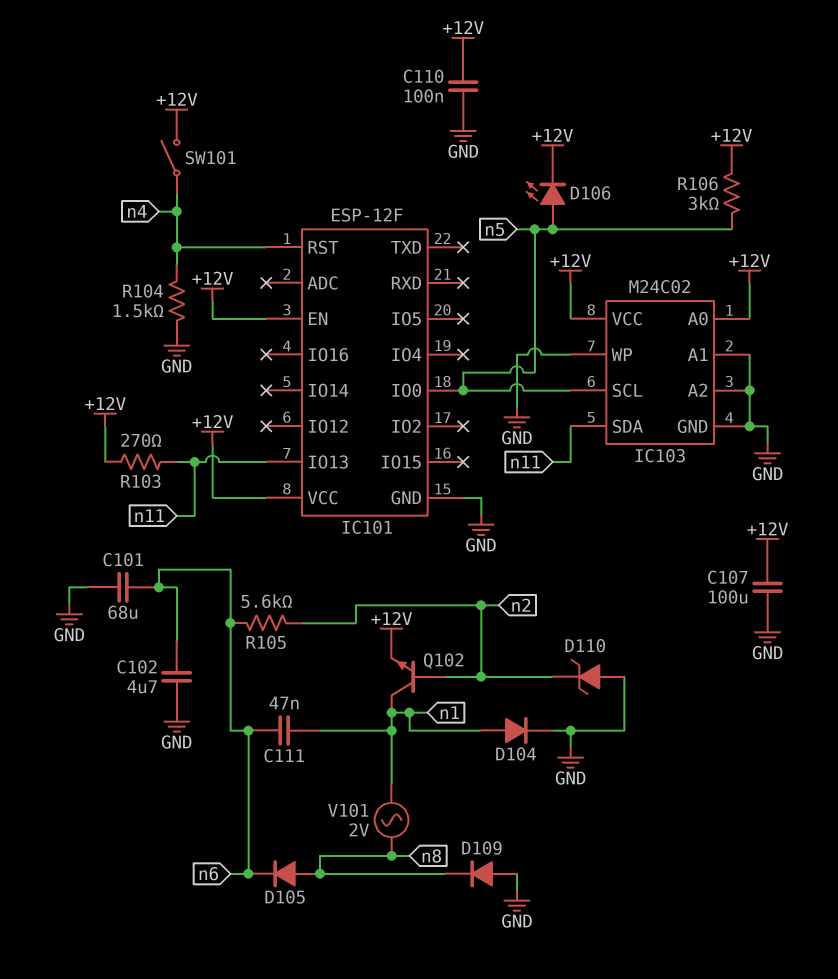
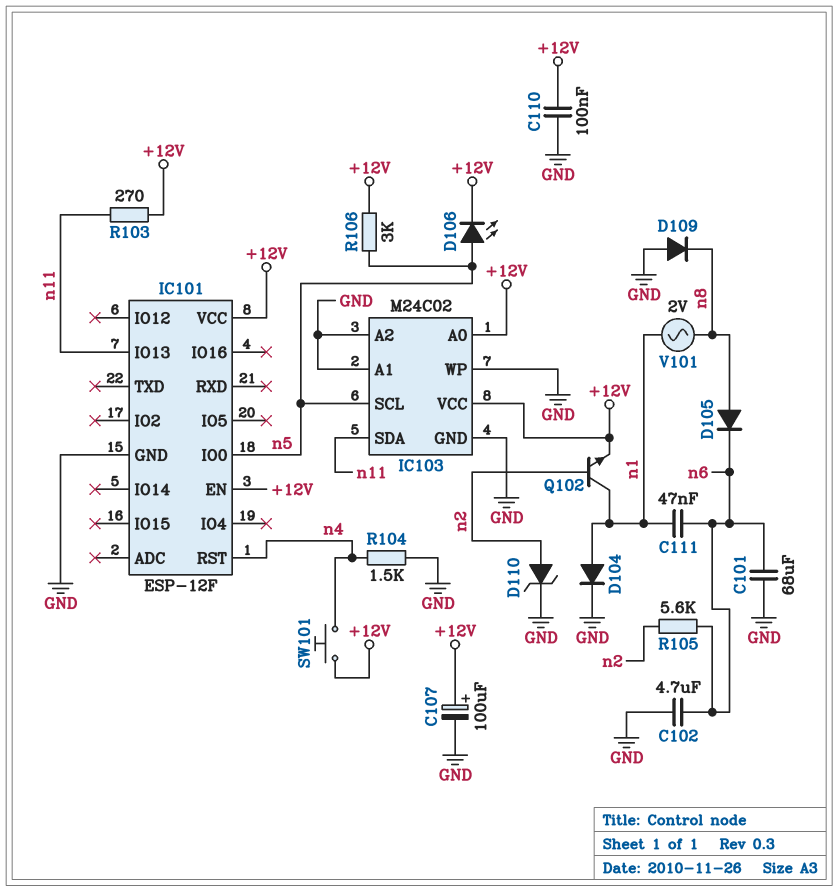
C107: 100uF (+12V, GND) -> 100uF (plus +12V, minus GND)
D110: zener (A GND, K n2) -> zener (A n2, K GND)
SW101: switch (+12V, n4) -> button (+12V, n4)

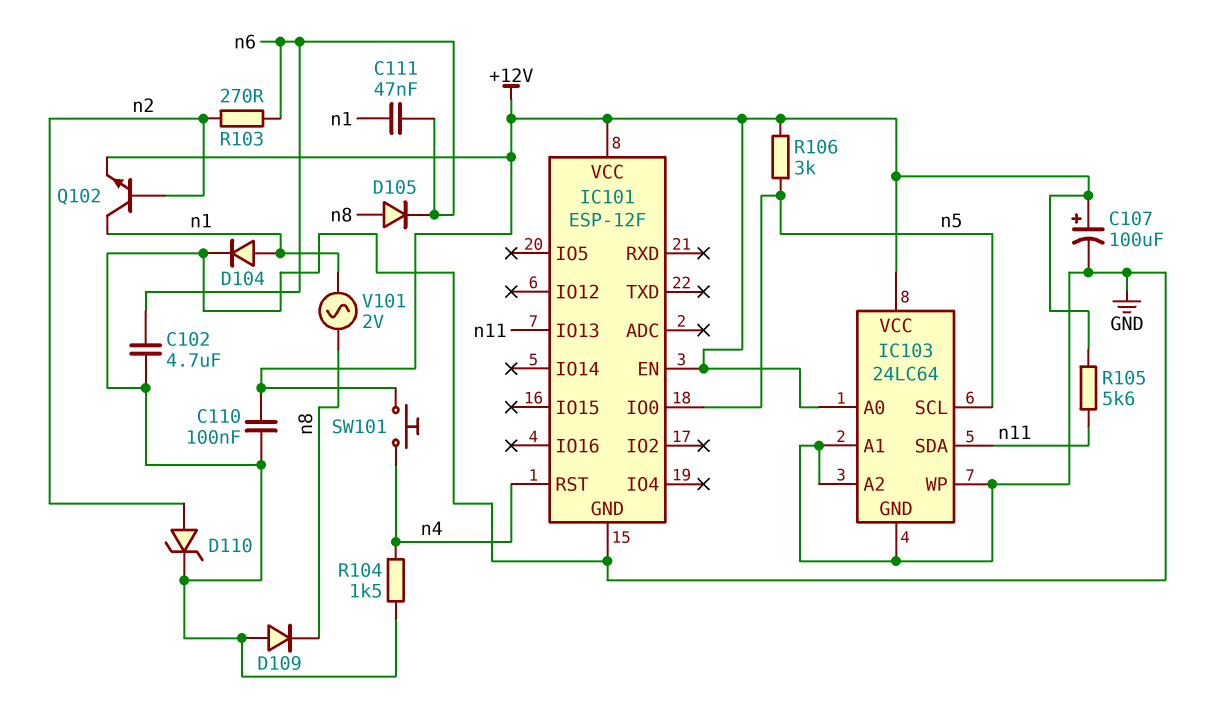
C101: 68uF (GND, n6) -> none
D106: LED (A n5, K +12V) -> none
IC103: M24C02 -> 24LC64
R103: 270 (+12V, n11) -> 270 (n2, n6)
R105: 5.6k (n2, n6) -> 5.6k (+12V, n11)

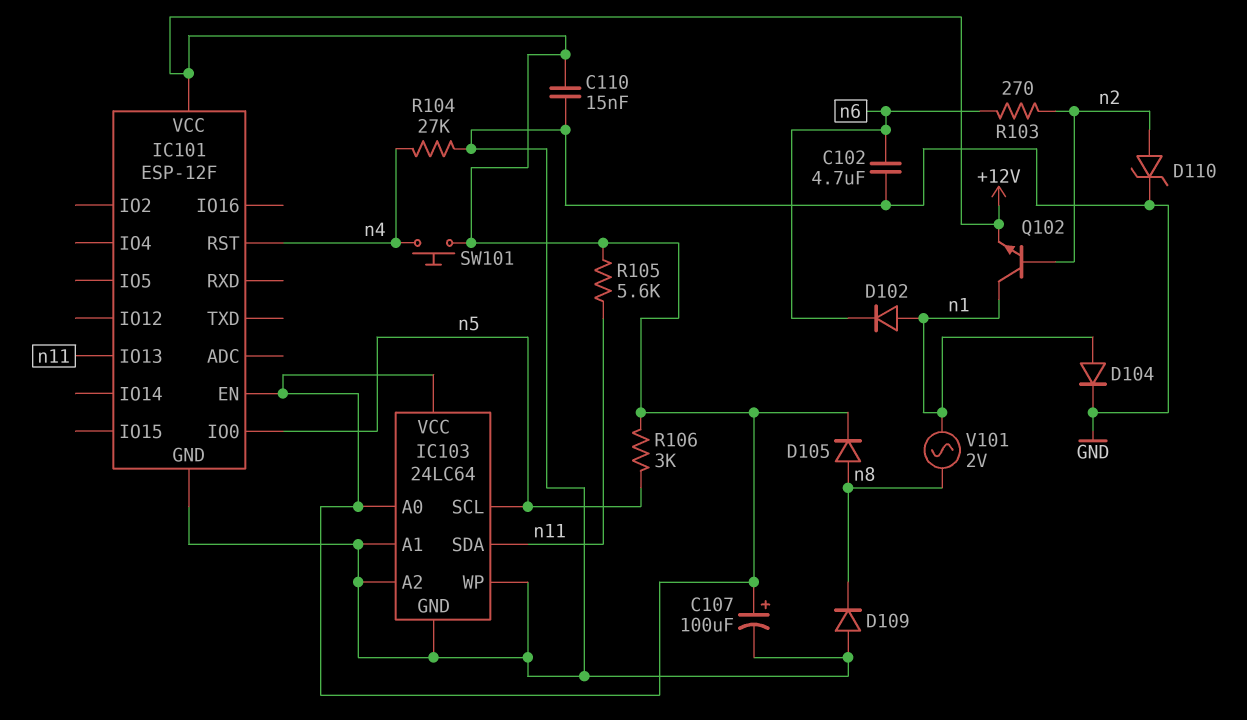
C110: 100nF (+12V, GND) -> 15nF (+12V, GND)
C111: 47nF (n1, n6) -> none
D102: none -> diode (A n1, K n6)
D105: diode (A n8, K n6) -> diode (A n8, K +12V)
R104: 1.5k (GND, n4) -> 27k (GND, n4)

